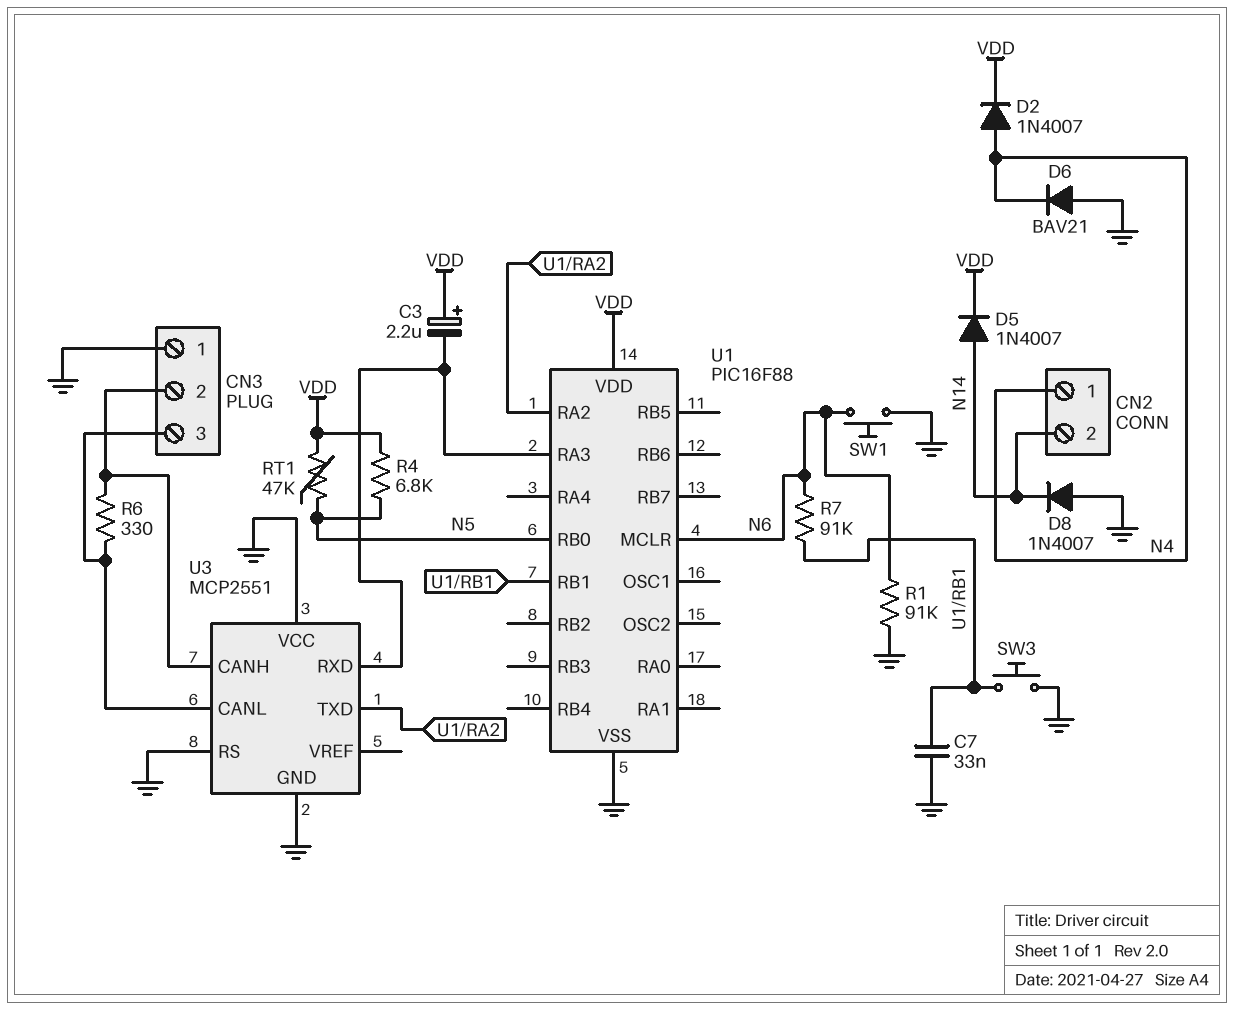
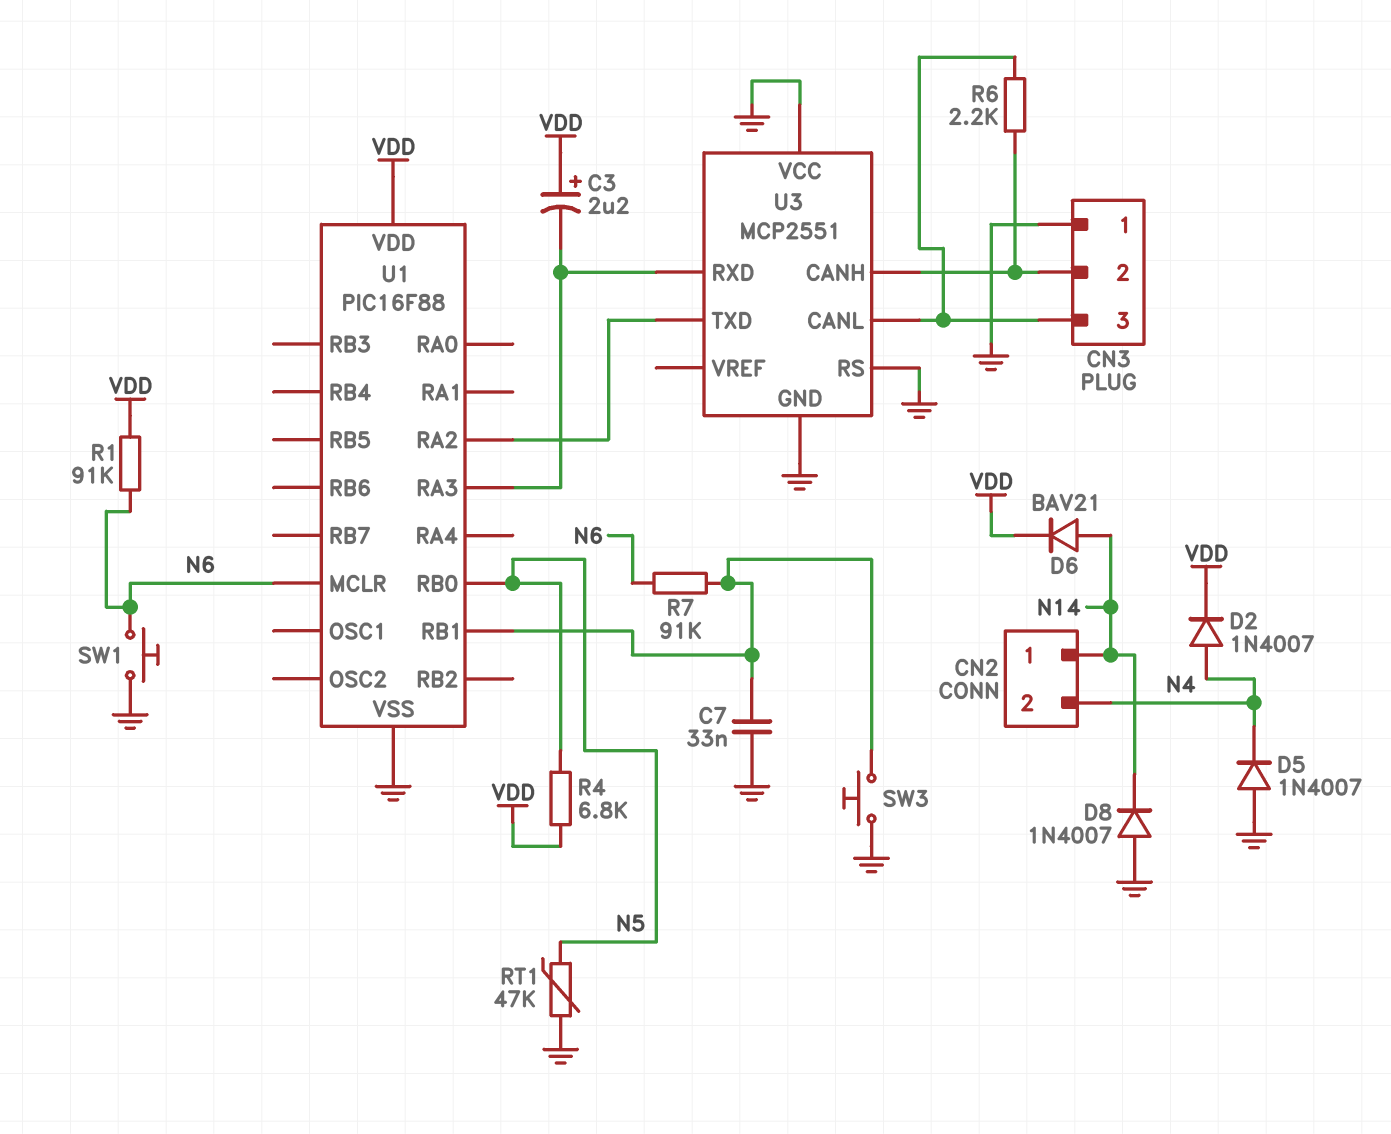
CN2 pin 1: N4 -> N14
CN2 pin 2: N14 -> N4
D5: diode 1N4007 (A N14, K VDD) -> diode 1N4007 (A GND, K N4)
D6: diode BAV21 (A GND, K N4) -> diode BAV21 (A N14, K VDD)
R1: 91k (GND, N6) -> 91k (N6, VDD)
R6: 330 (CN3/2, CN3/3) -> 2.2k (CN3/2, CN3/3)
RT1: 47k (N5, VDD) -> 47k (GND, N5)

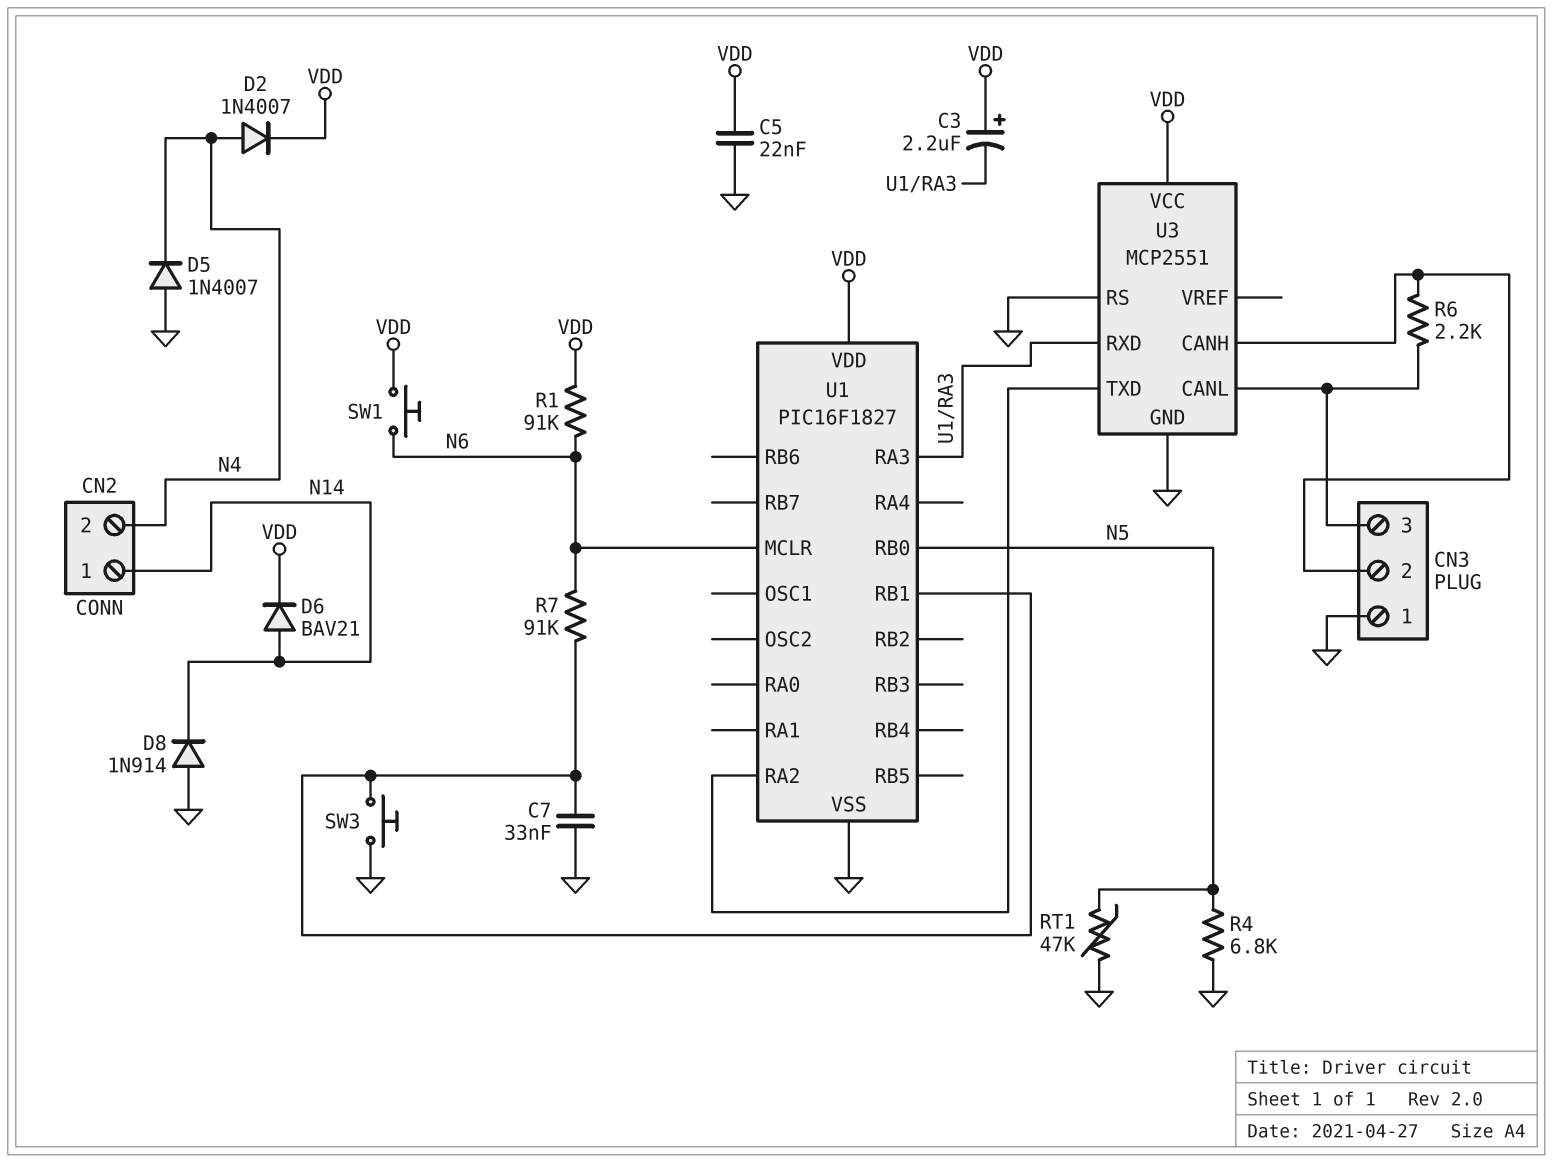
C5: none -> 22nF (GND, VDD)
D8: diode 1N4007 (A GND, K N14) -> diode 1N914 (A GND, K N14)
R4: 6.8k (N5, VDD) -> 6.8k (GND, N5)
SW1: button (GND, N6) -> button (N6, VDD)
U1: PIC16F88 -> PIC16F1827
U3 pin VCC: GND -> VDD

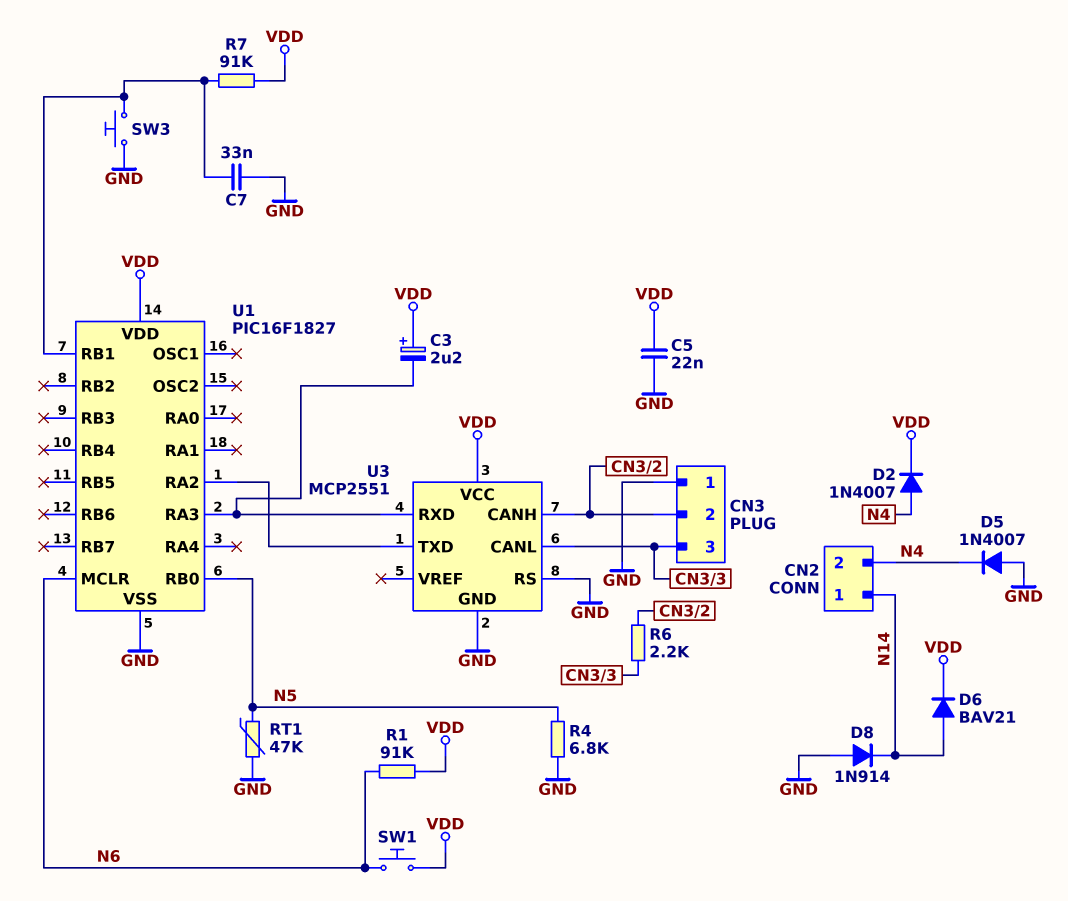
R7: 91k (N6, U1/RB1) -> 91k (U1/RB1, VDD)

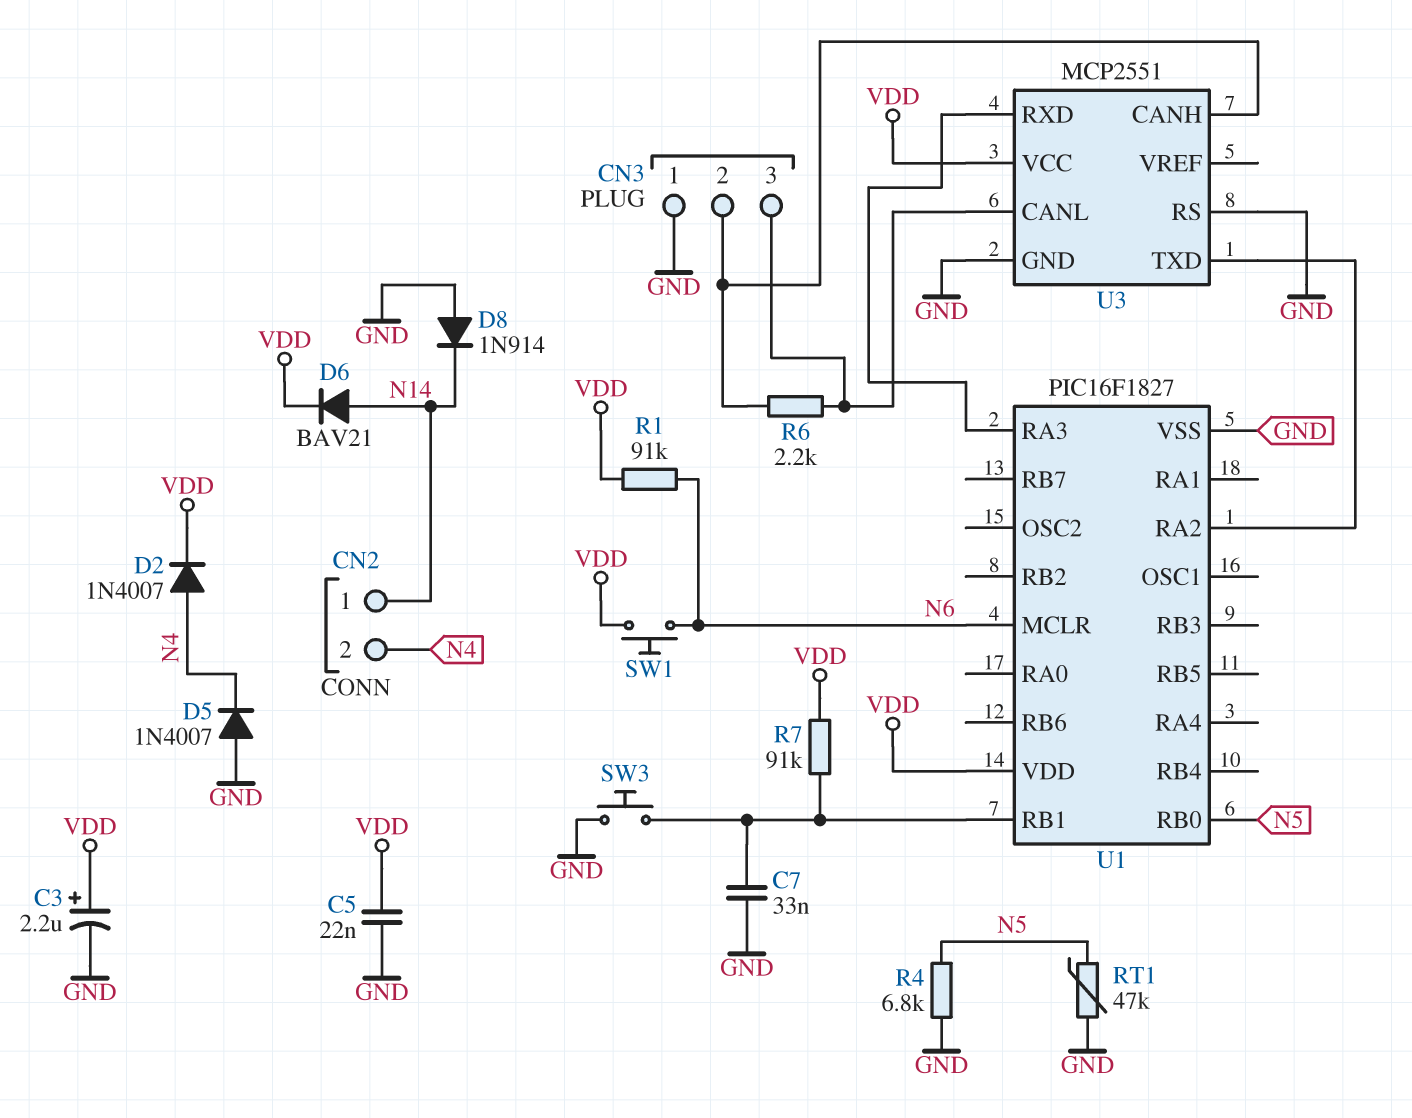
C3: 2.2uF (plus VDD, minus U1/RA3) -> 2.2uF (plus VDD, minus GND)

